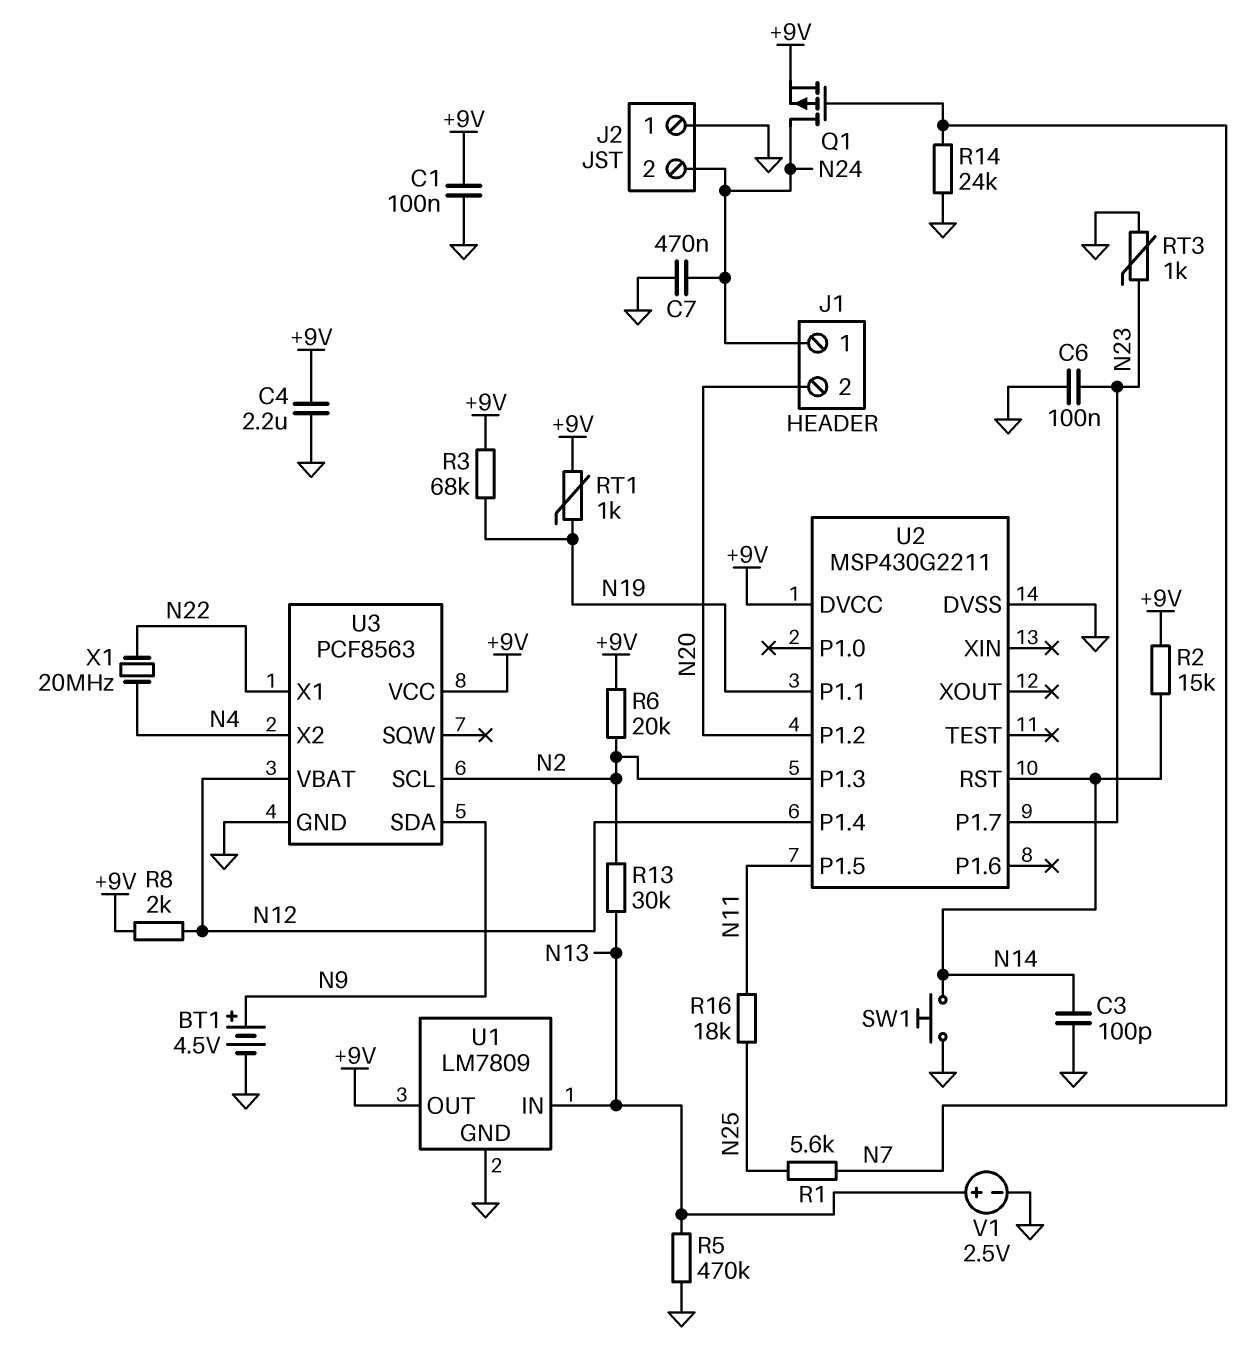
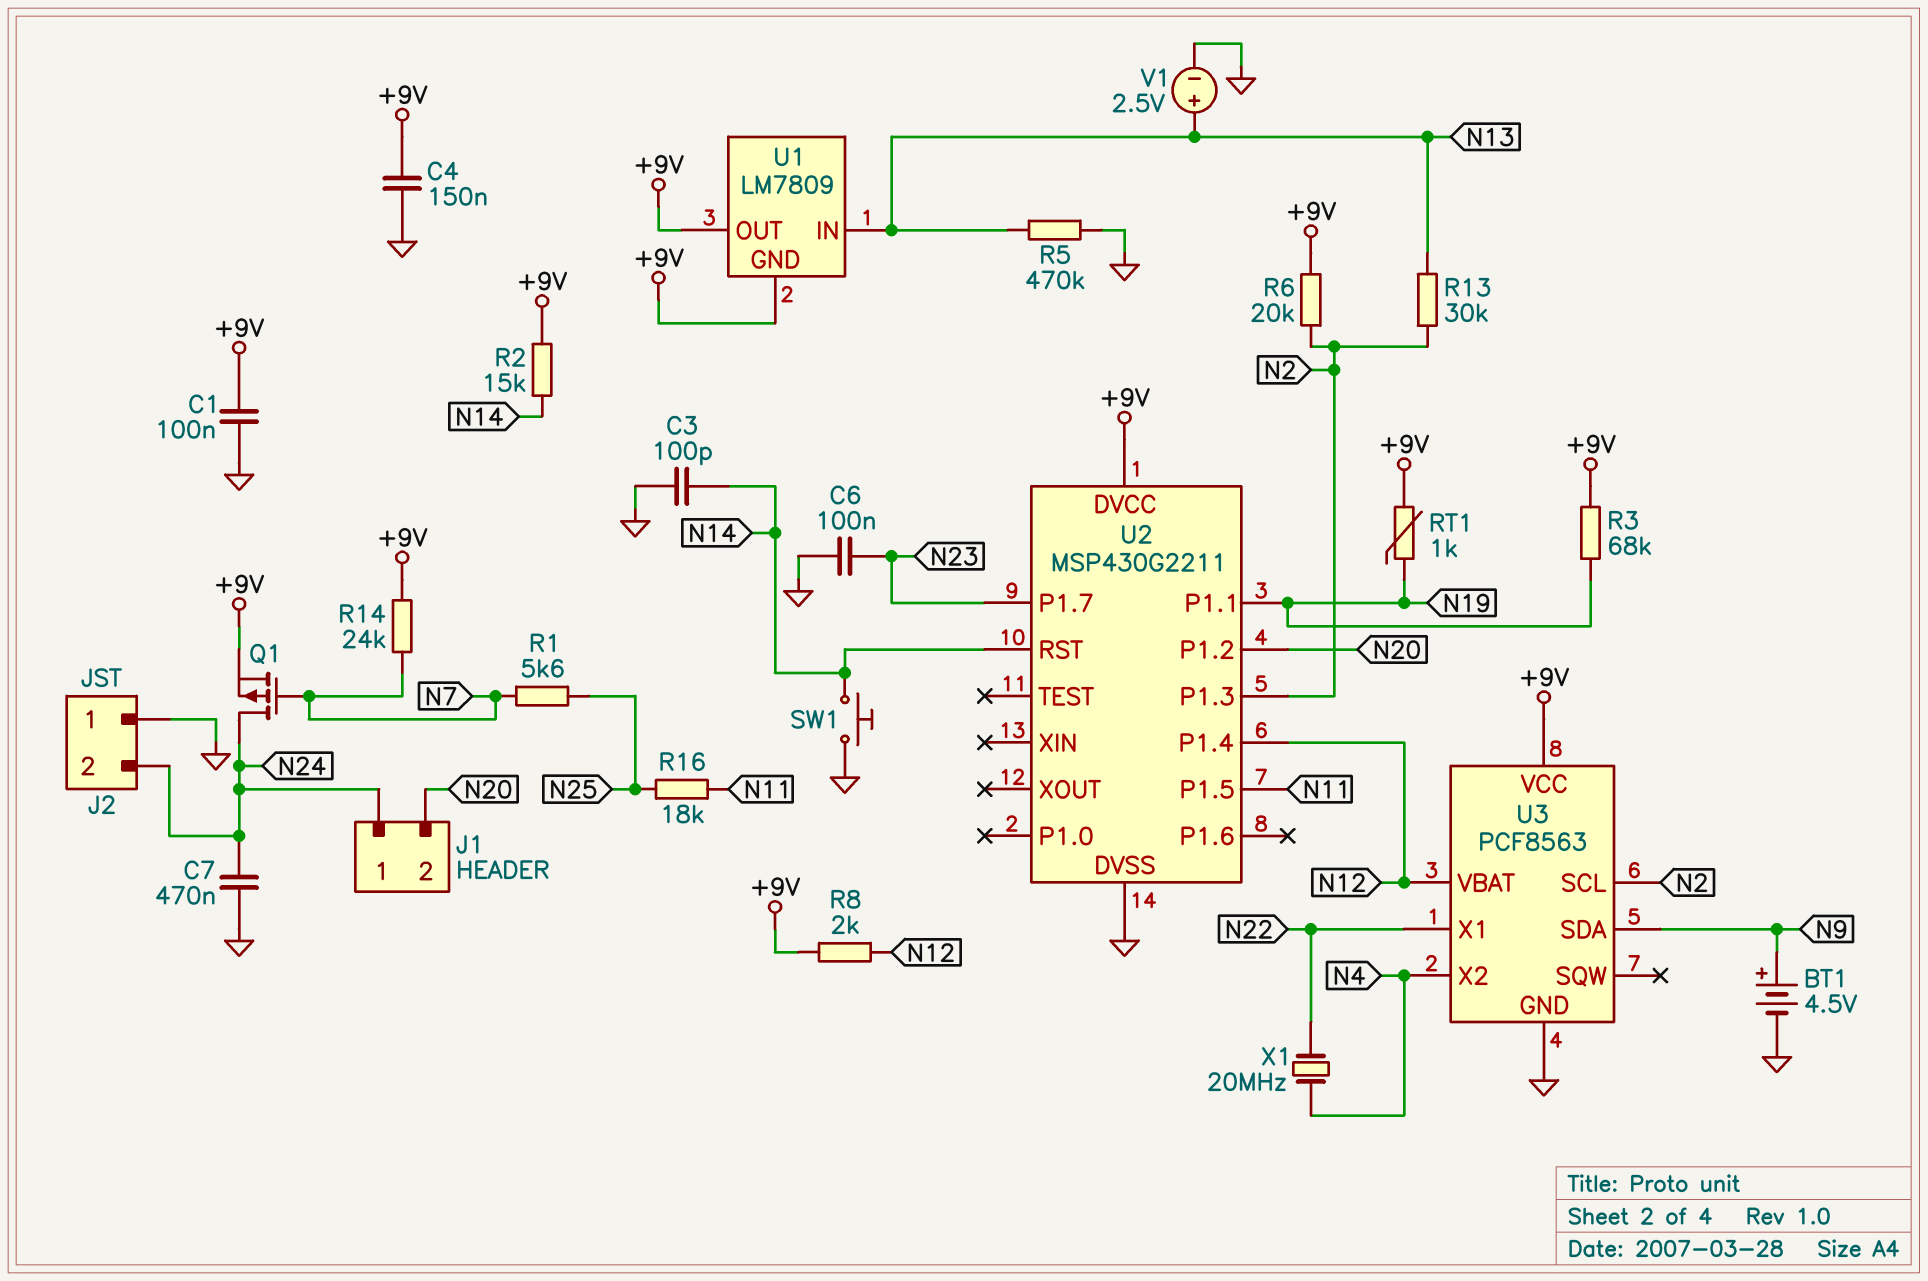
C4: 2.2uF (+9V, GND) -> 150nF (+9V, GND)
R14: 24k (GND, N7) -> 24k (+9V, N7)
RT3: 1k (GND, N23) -> none
U1 pin GND: GND -> +9V

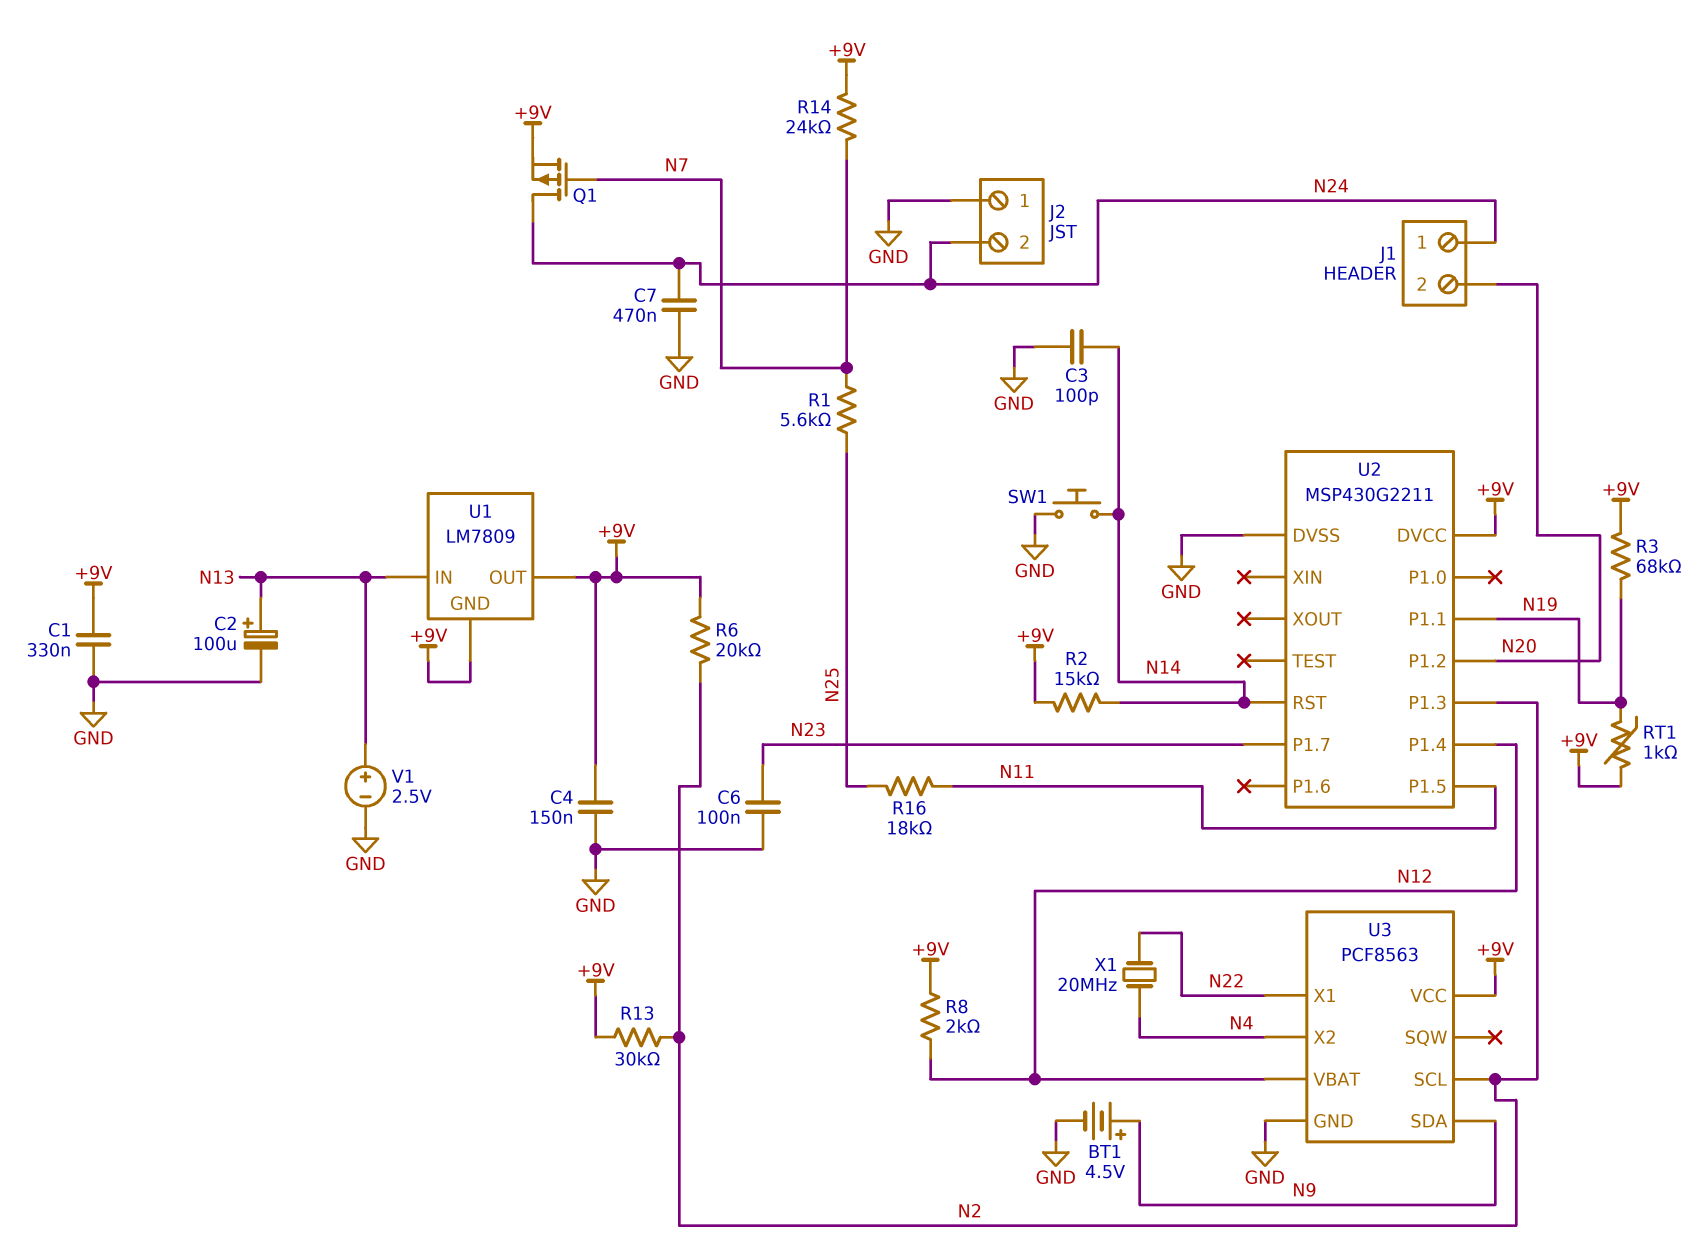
C1: 100nF (+9V, GND) -> 330nF (+9V, GND)
C2: none -> 100uF (plus N13, minus GND)
R5: 470k (GND, N13) -> none
R13: 30k (N2, N13) -> 30k (+9V, N2)

